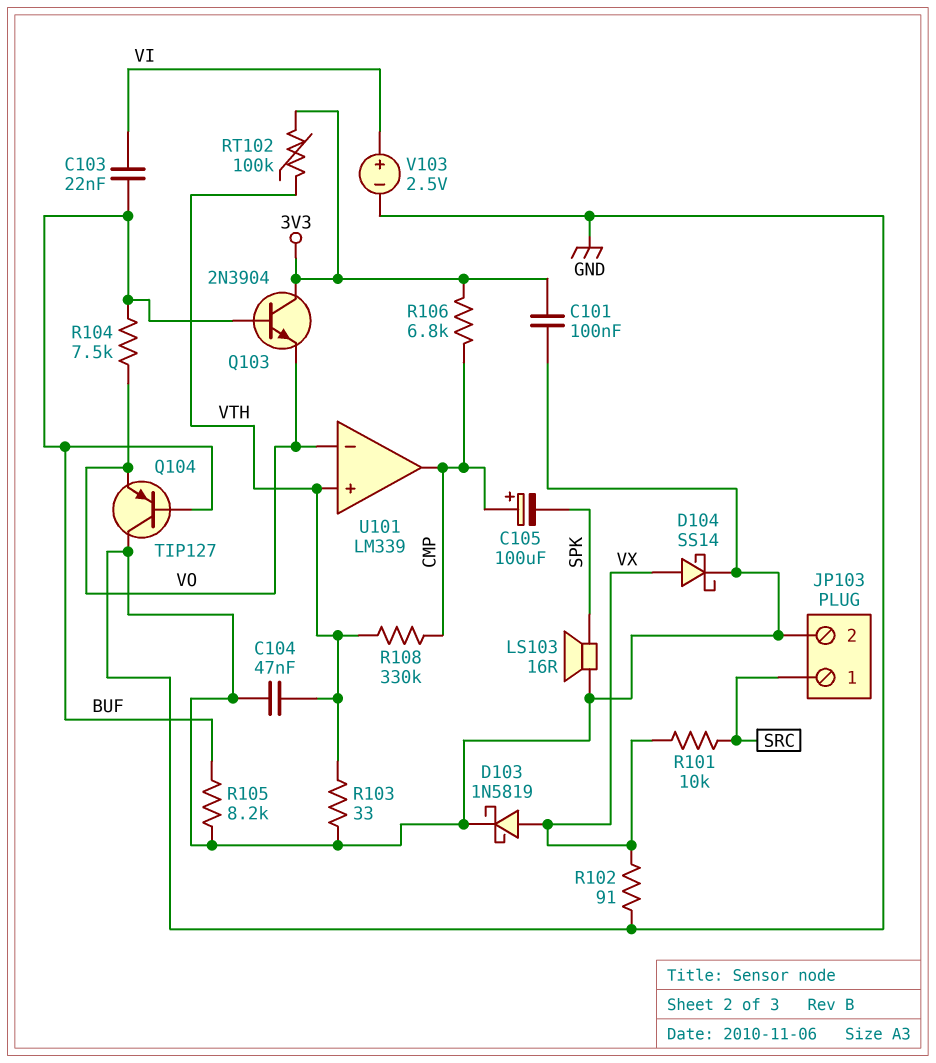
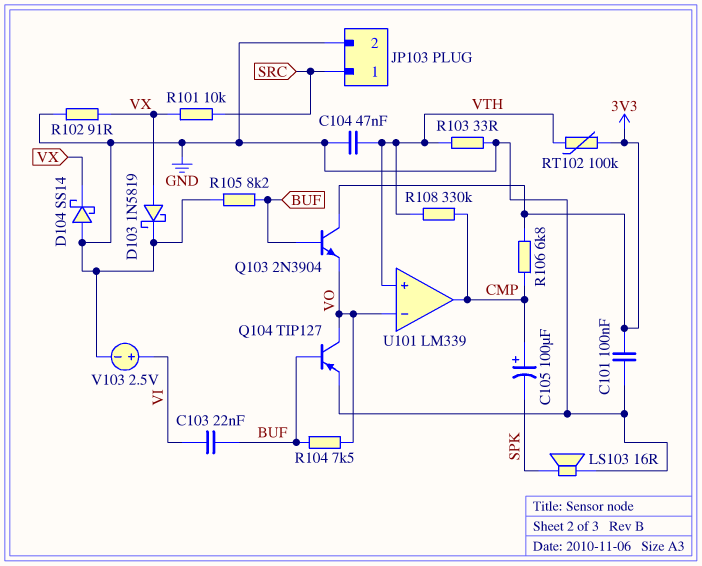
D104: schottky SS14 (A VX, K GND) -> schottky SS14 (A GND, K VX)
Q104: PNP TIP127 (B BUF, C GND, E VO) -> PNP TIP127 (B BUF, C VO, E GND)

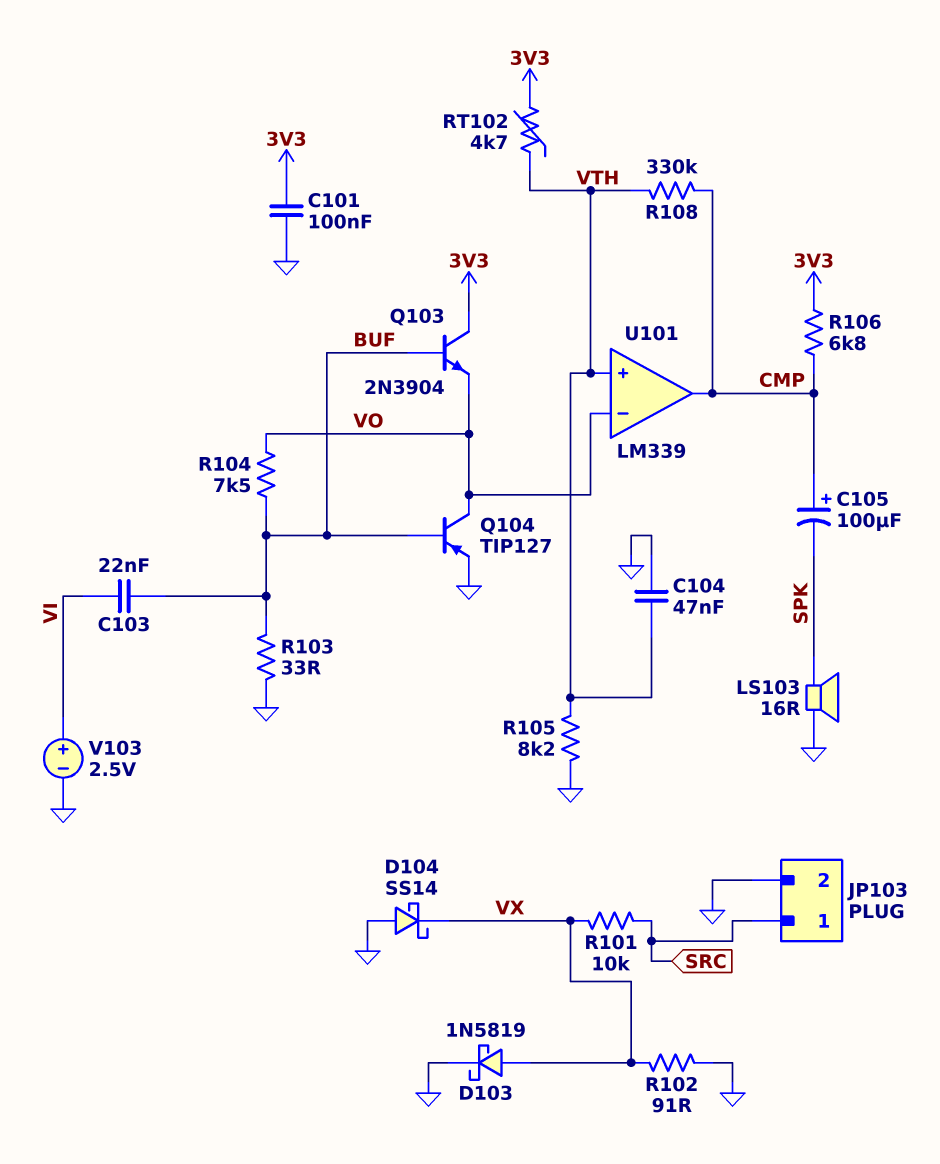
R103: 33 (GND, VTH) -> 33 (BUF, GND)
R105: 8.2k (BUF, GND) -> 8.2k (GND, VTH)
RT102: 100k (3V3, VTH) -> 4.7k (3V3, VTH)

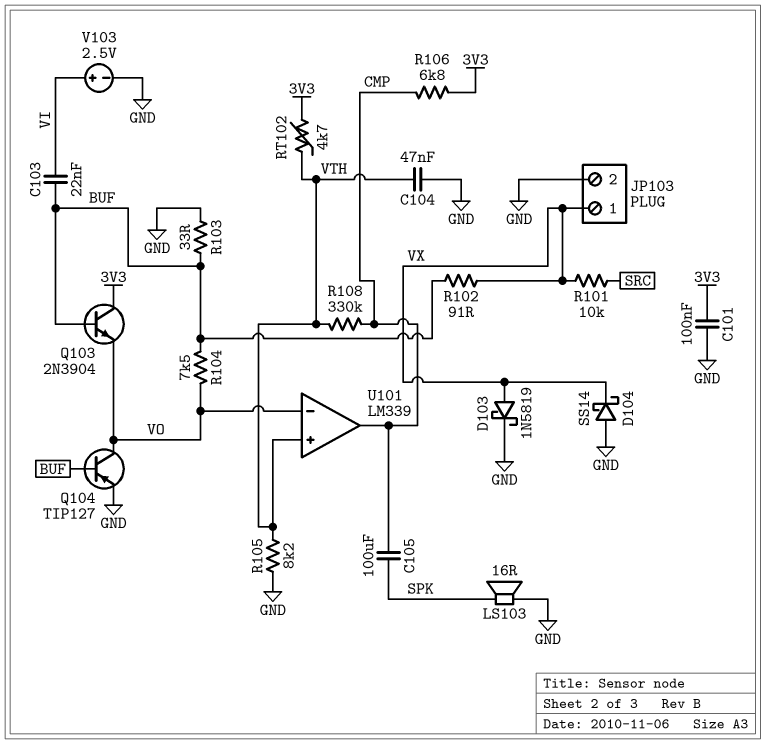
C105: 100uF (plus CMP, minus SPK) -> 100uF (CMP, SPK)
JP103 pin 1: SRC -> VX
R102: 91 (GND, VX) -> 91 (BUF, VX)

